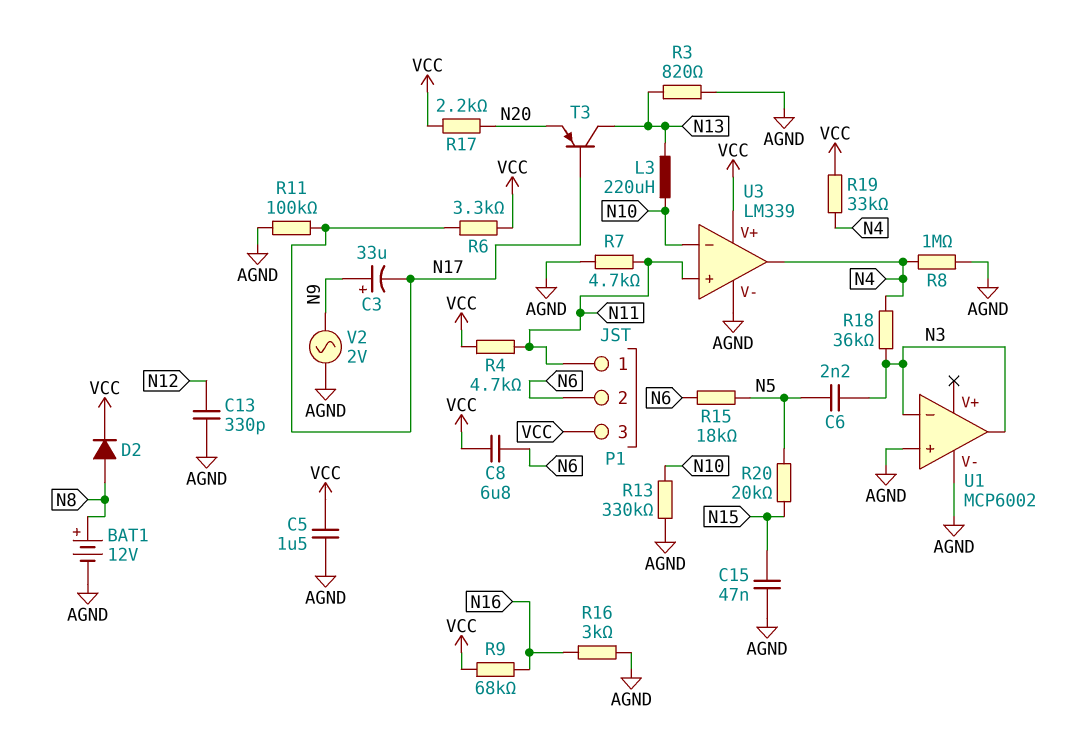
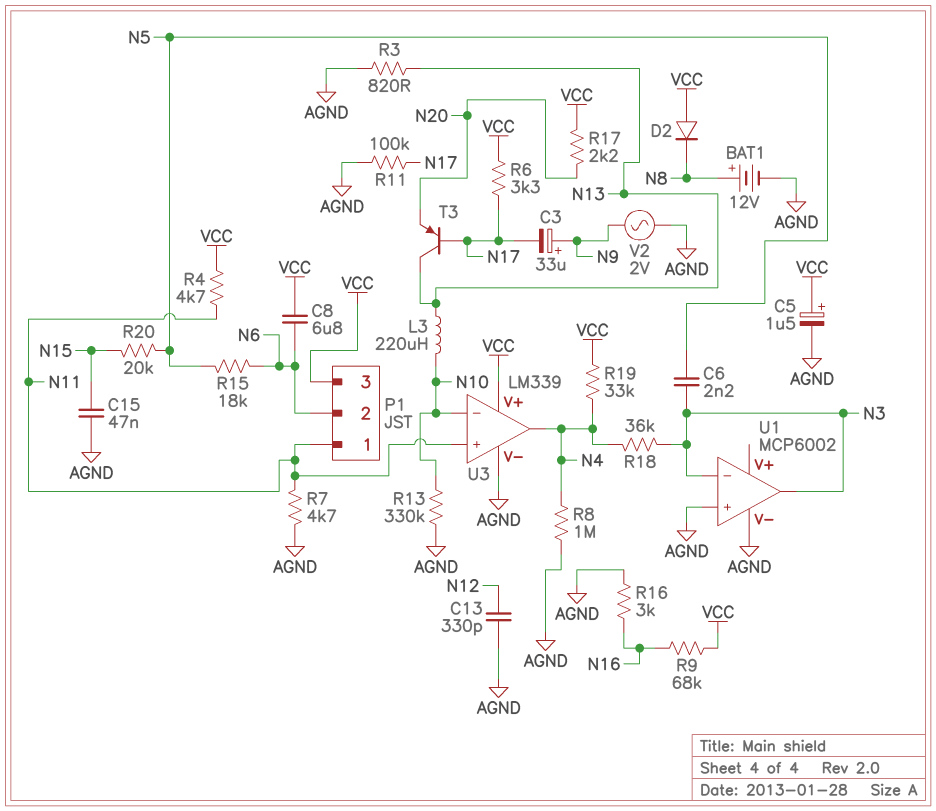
C5: 1.5uF (AGND, VCC) -> 1.5uF (plus VCC, minus AGND)
D2: diode (A N8, K VCC) -> diode (A VCC, K N8)

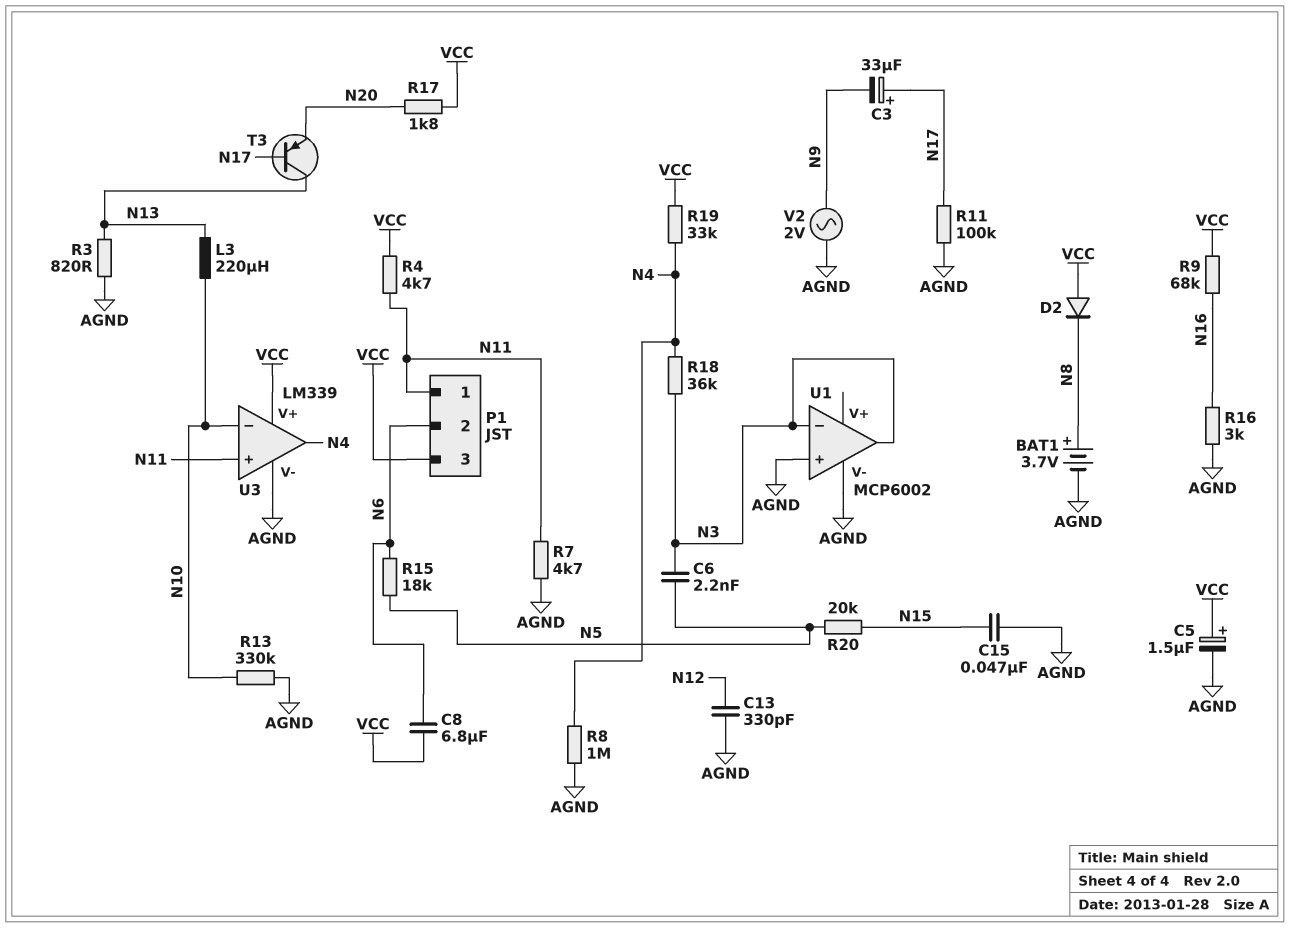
BAT1: 12V (plus N8, minus AGND) -> 3.7V (plus N8, minus AGND)
C3: 33uF (plus N9, minus N17) -> 33uF (plus N17, minus N9)
R6: 3.3k (N17, VCC) -> none
R17: 2.2k (N20, VCC) -> 1.8k (N20, VCC)

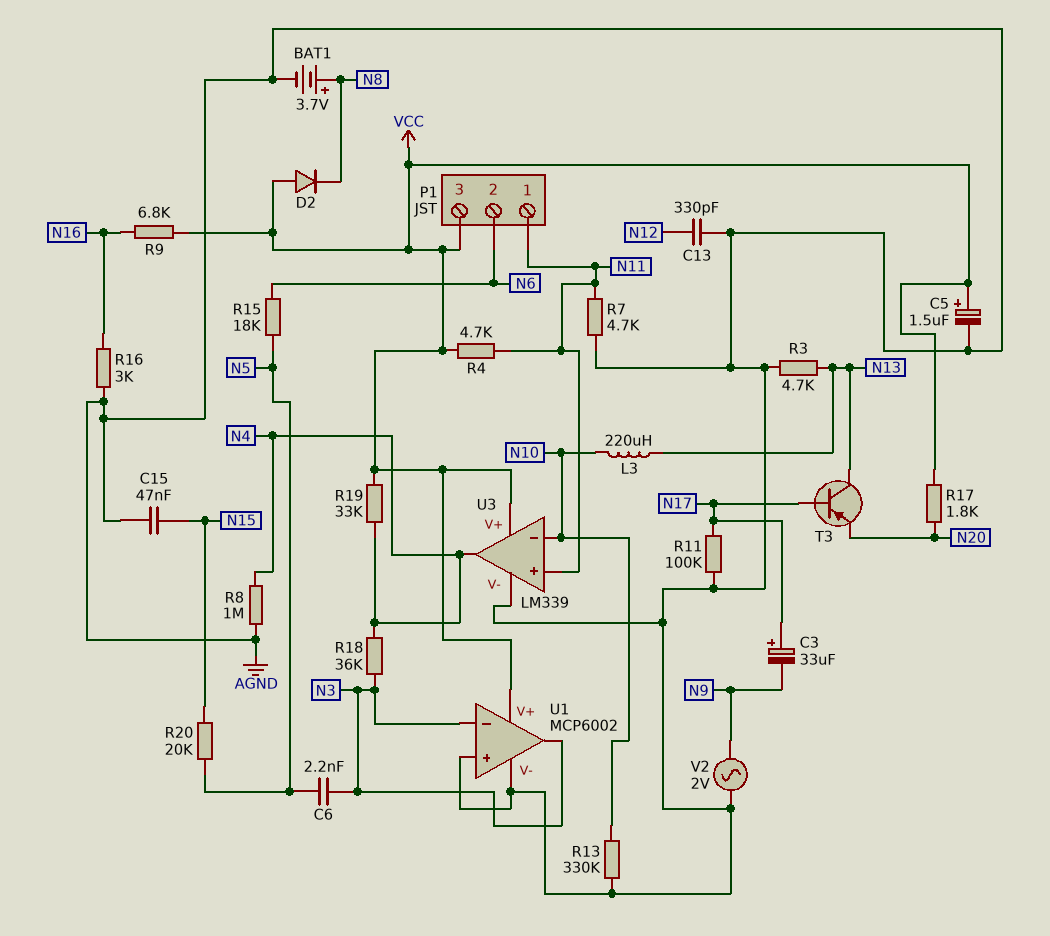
C8: 6.8uF (N6, VCC) -> none
R3: 820 (AGND, N13) -> 4.7k (AGND, N13)
R9: 68k (N16, VCC) -> 6.8k (N16, VCC)
U1 pin V+: none -> VCC

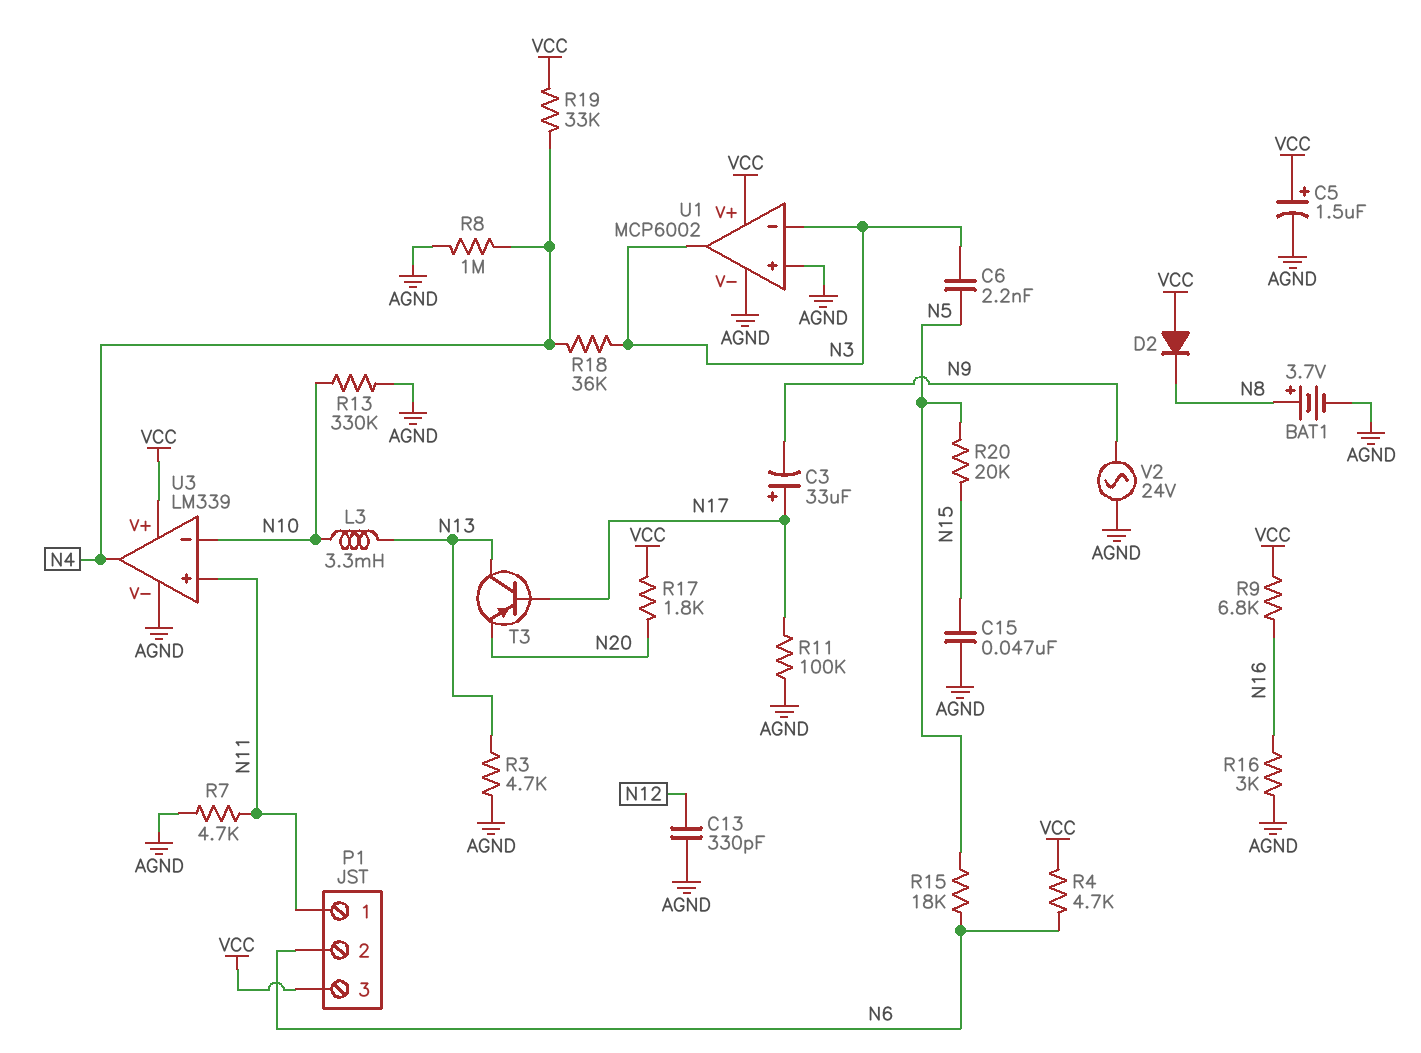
L3: 220uH (N10, N13) -> 3.3mH (N10, N13)
R4: 4.7k (N11, VCC) -> 4.7k (N6, VCC)
V2: AC 2V (AGND, N9) -> AC 24V (AGND, N9)

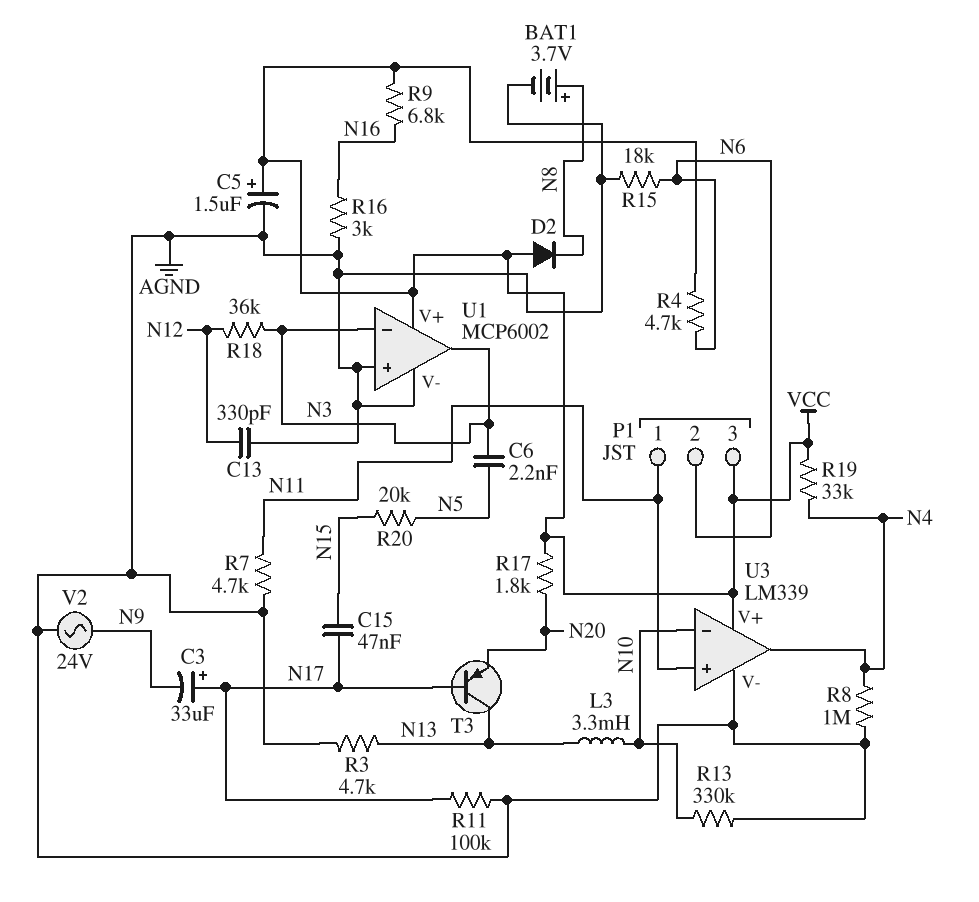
C15: 47nF (AGND, N15) -> 47nF (N15, N17)
R15: 18k (N5, N6) -> 18k (AGND, N6)
R18: 36k (N3, N4) -> 36k (N3, N12)

